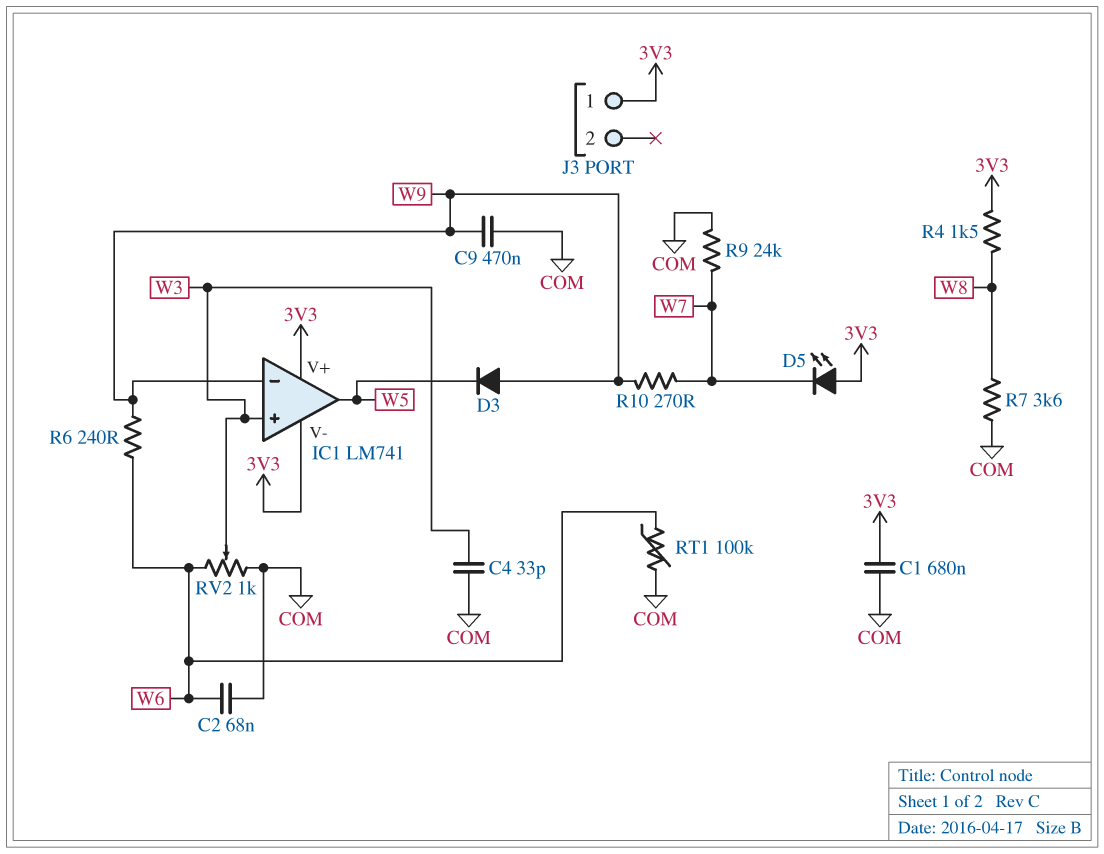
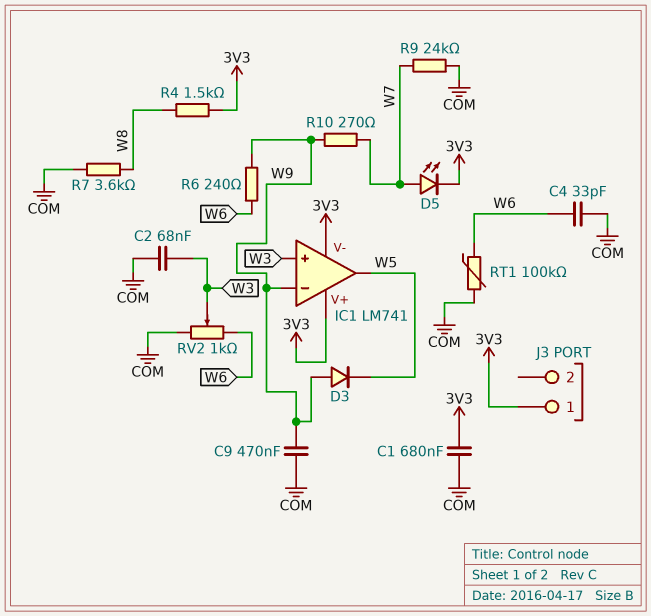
C2: 68nF (COM, W6) -> 68nF (COM, W3)
C4: 33pF (COM, W3) -> 33pF (COM, W6)
D5: LED (A 3V3, K W7) -> LED (A W7, K 3V3)

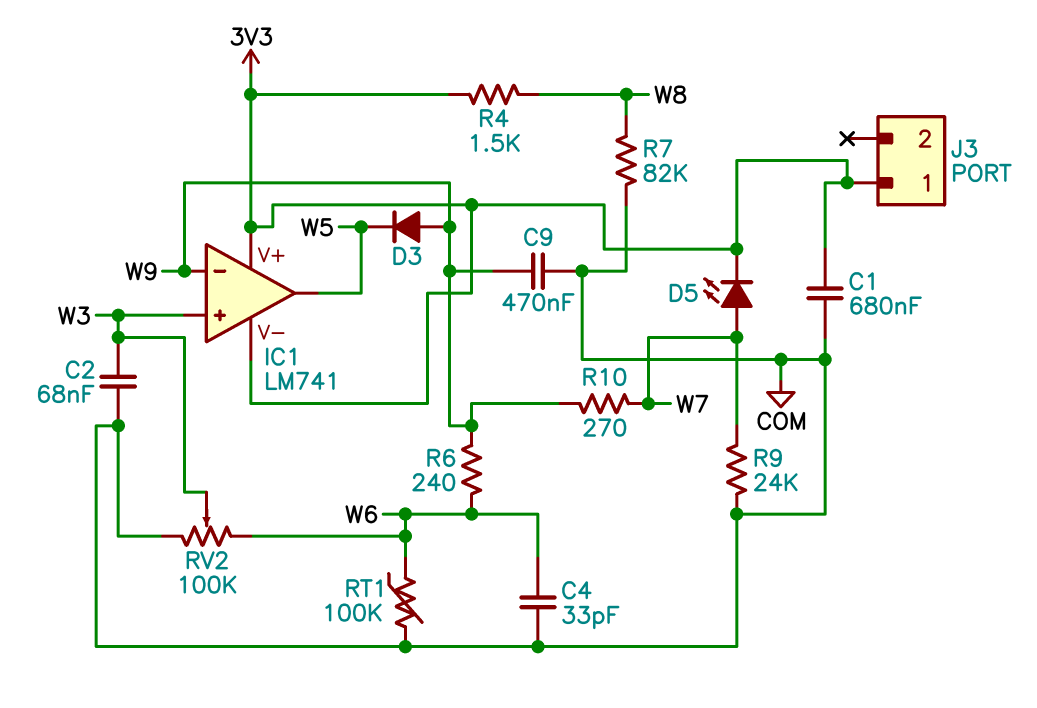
R7: 3.6k (COM, W8) -> 82k (COM, W8)
RV2: 1k (COM, W6, wiper W3) -> 100k (COM, W6, wiper W3)

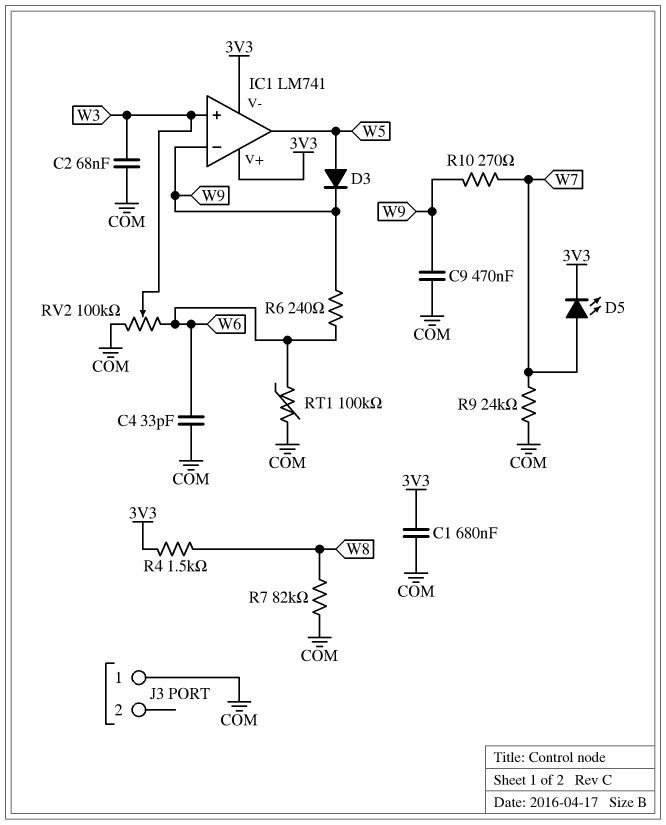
D3: diode (A W9, K W5) -> diode (A W5, K W9)
J3 pin 1: 3V3 -> COM

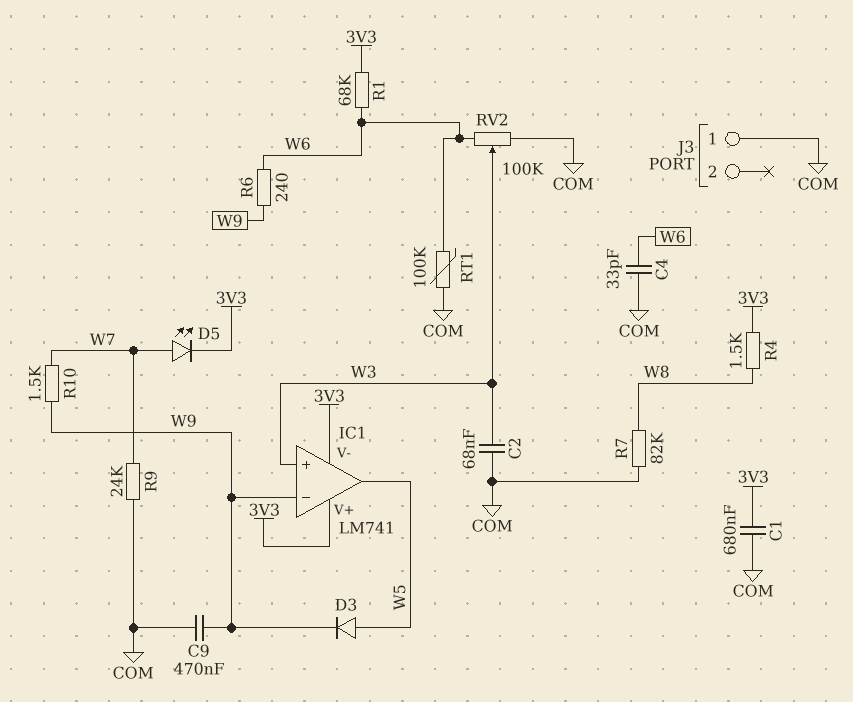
R1: none -> 68k (3V3, W6)
R10: 270 (W7, W9) -> 1.5k (W7, W9)

